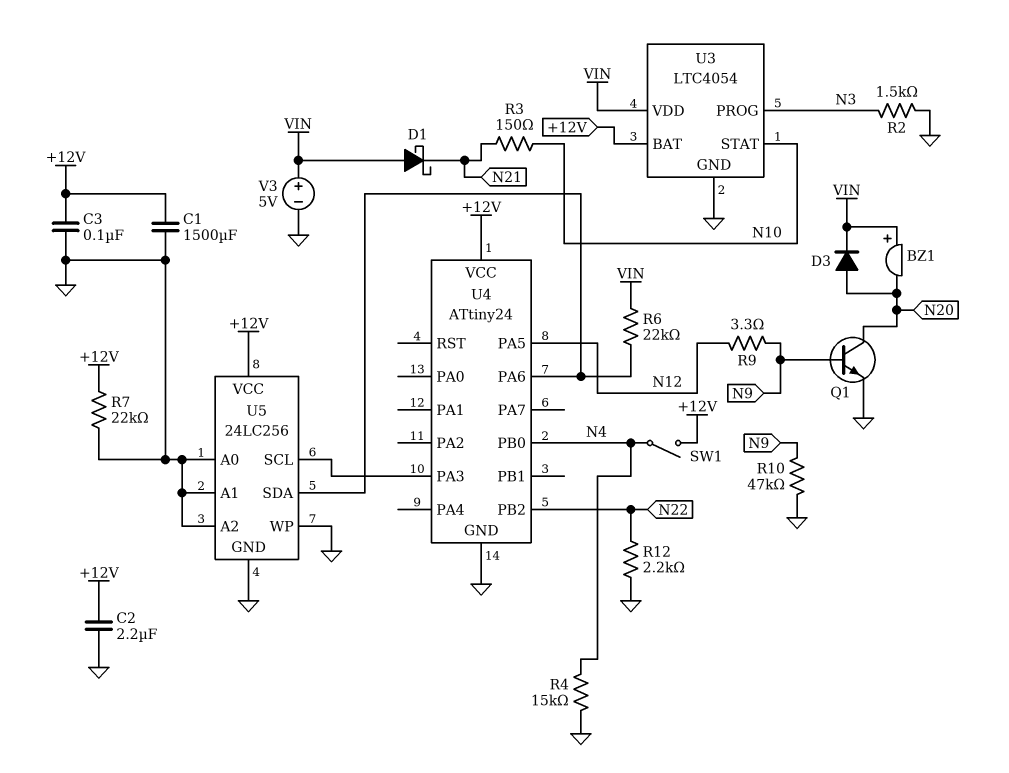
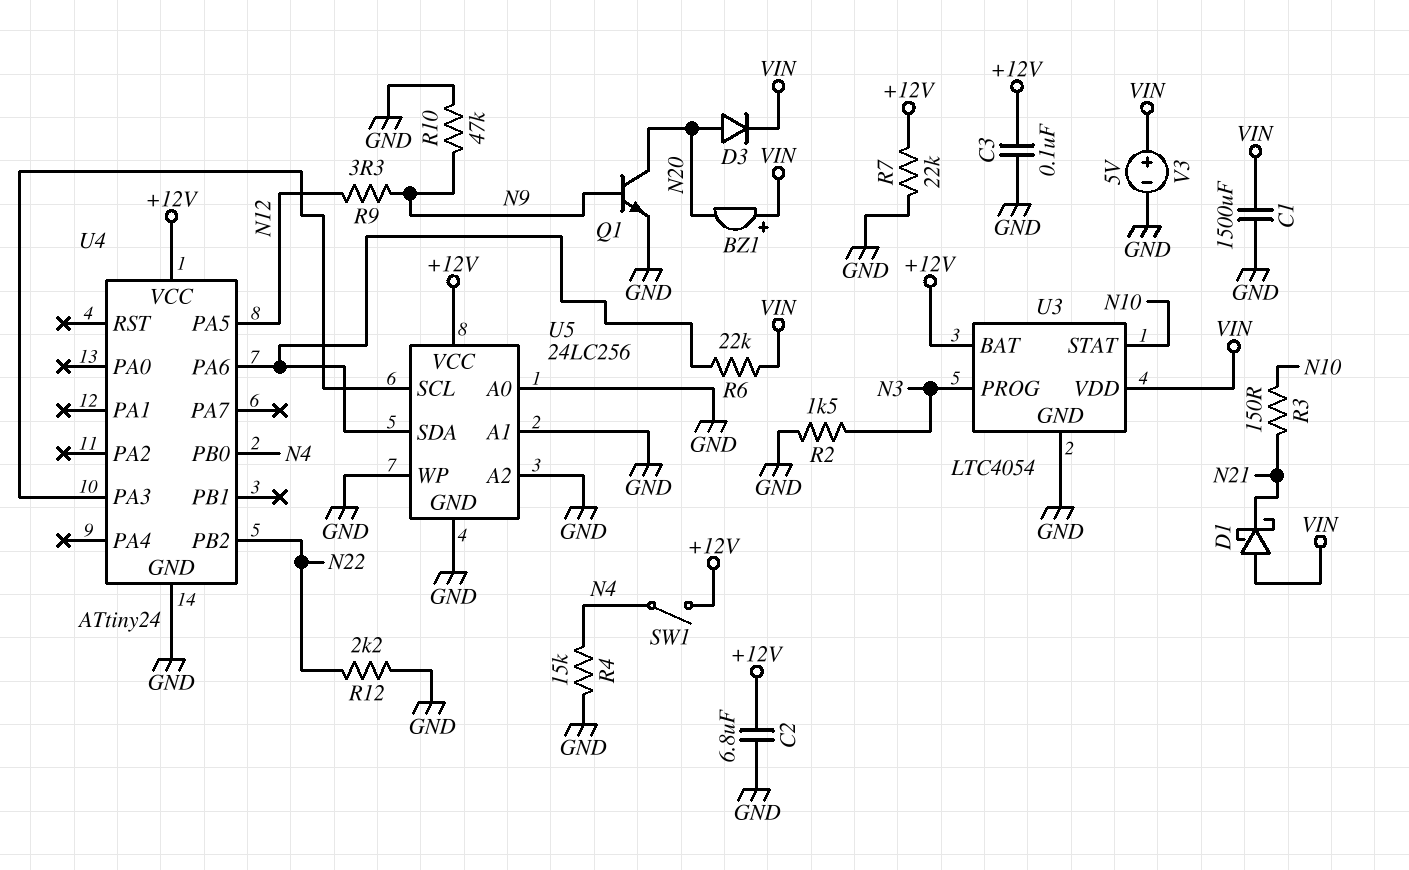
C1: 1500uF (+12V, GND) -> 1500uF (GND, VIN)
C2: 2.2uF (+12V, GND) -> 6.8uF (+12V, GND)

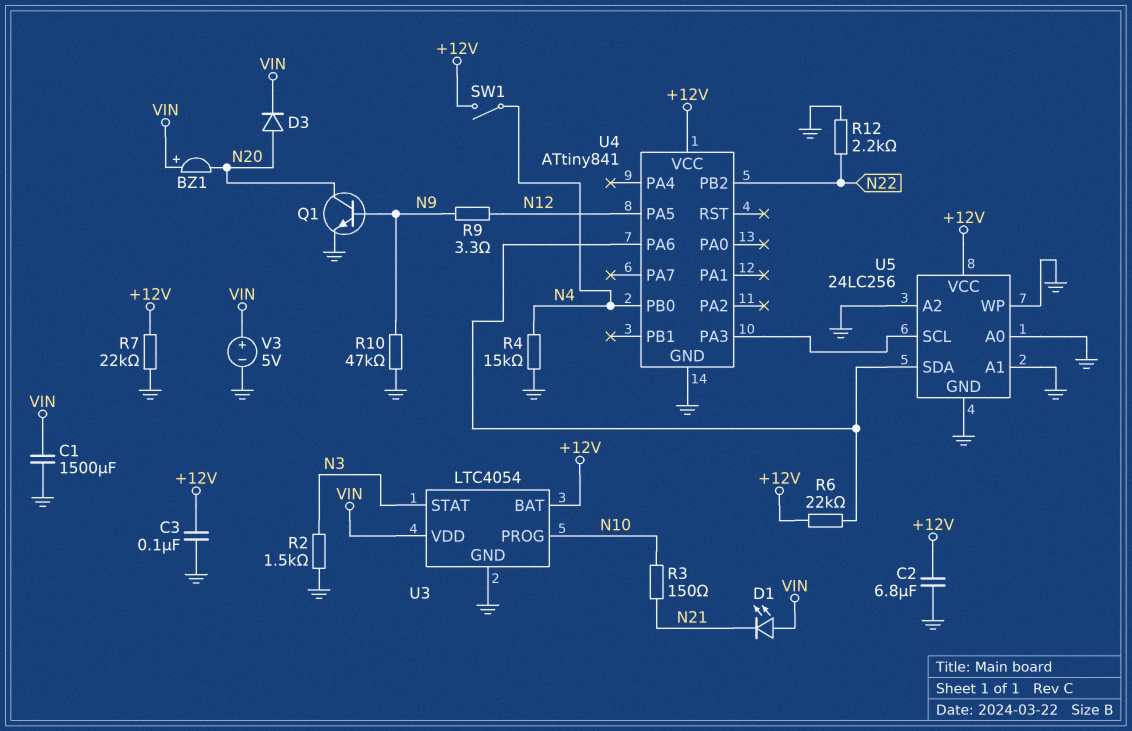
D1: schottky (A VIN, K N21) -> LED (A VIN, K N21)
R6: 22k (U4/PA6, VIN) -> 22k (+12V, U4/PA6)
U3 pin PROG: N3 -> N10
U3 pin STAT: N10 -> N3
U4: ATtiny24 -> ATtiny841

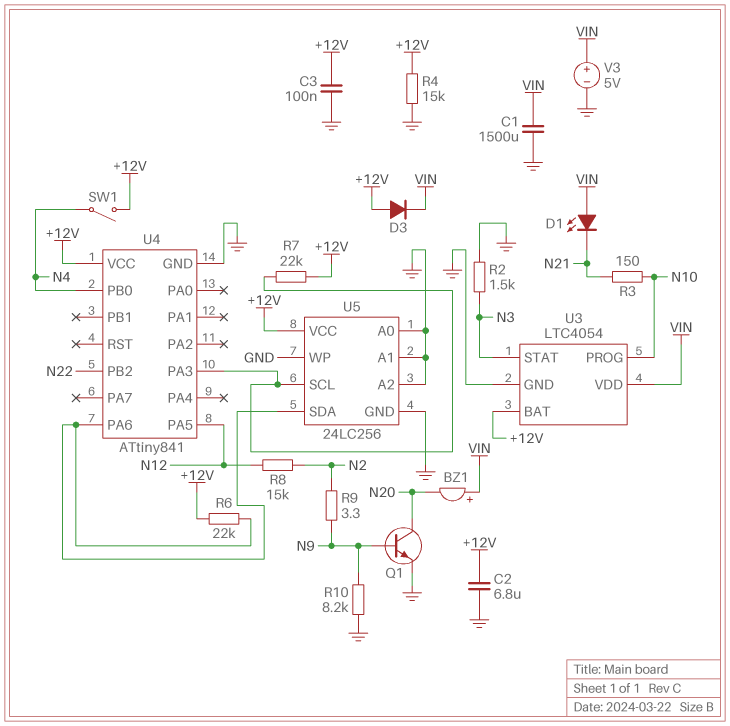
D3: diode (A N20, K VIN) -> diode (A +12V, K VIN)
R4: 15k (GND, N4) -> 15k (+12V, GND)
R7: 22k (+12V, GND) -> 22k (+12V, U4/PA3)
R8: none -> 15k (N2, N12)
R9: 3.3 (N9, N12) -> 3.3 (N2, N9)
R10: 47k (GND, N9) -> 8.2k (GND, N9)
R12: 2.2k (GND, N22) -> none

